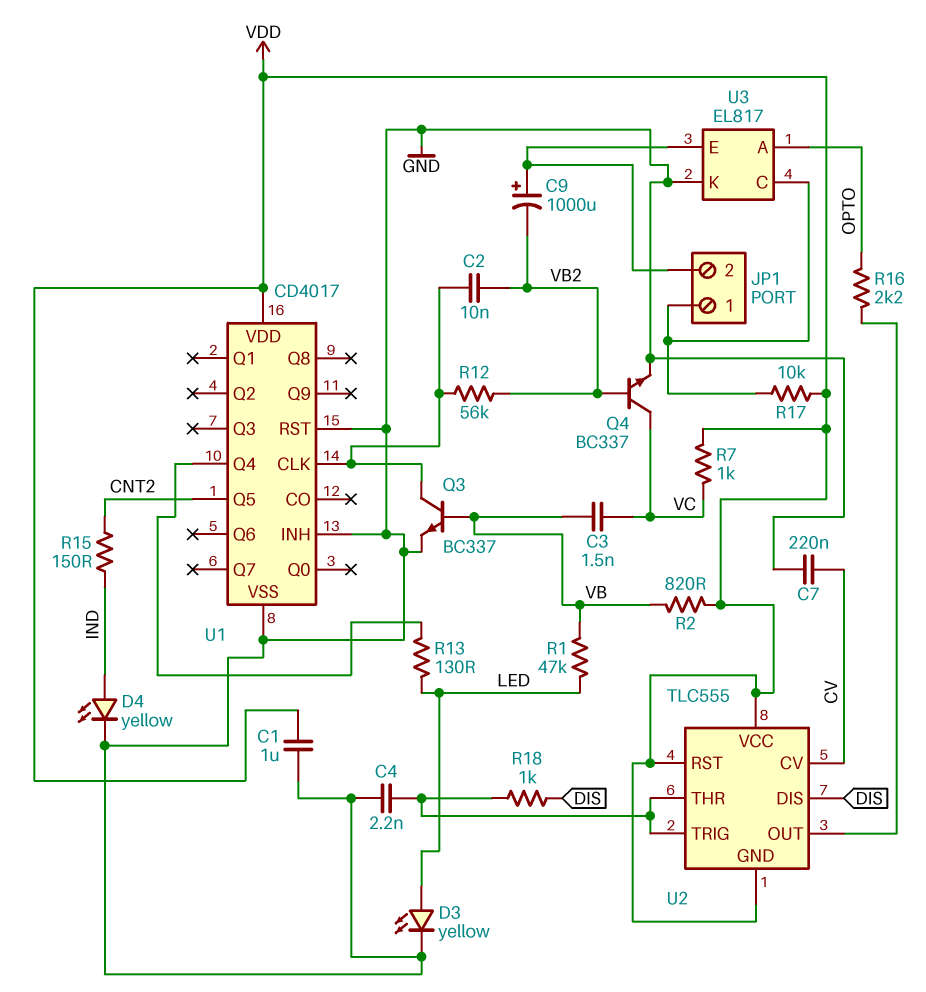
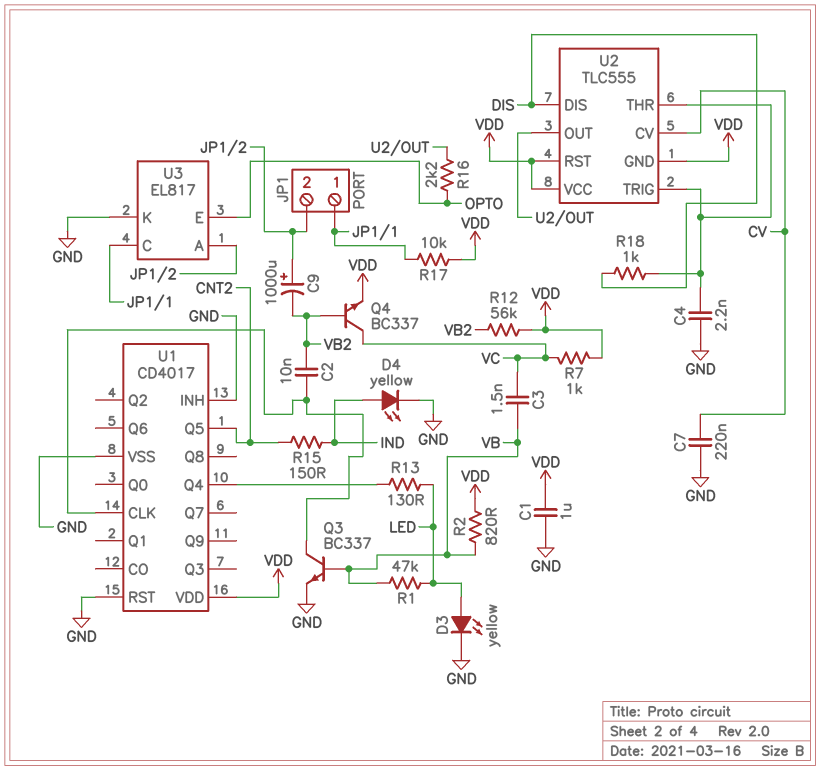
Q4: NPN BC337 (B VB2, C VC, E GND) -> NPN BC337 (B VB2, C VC, E VDD)
R12: 56k (U1/CLK, VB2) -> 56k (VB2, VDD)
U3 pin A: OPTO -> JP1/2
U3 pin E: JP1/2 -> OPTO

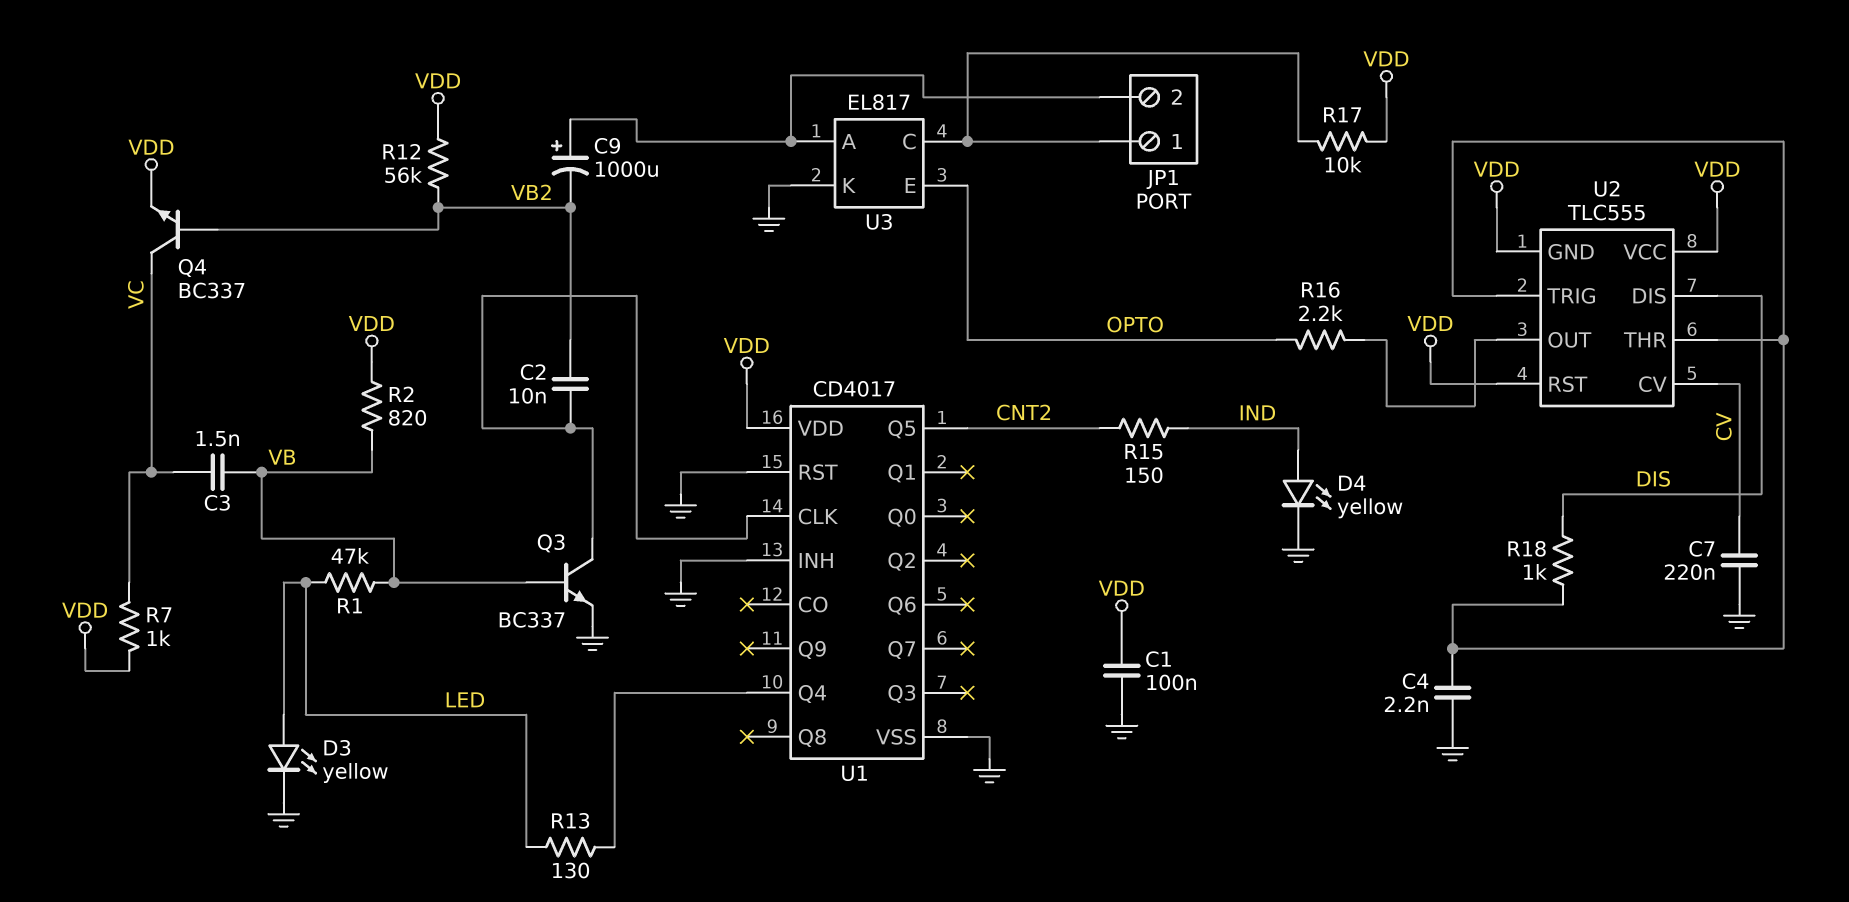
C1: 1uF (GND, VDD) -> 100nF (GND, VDD)

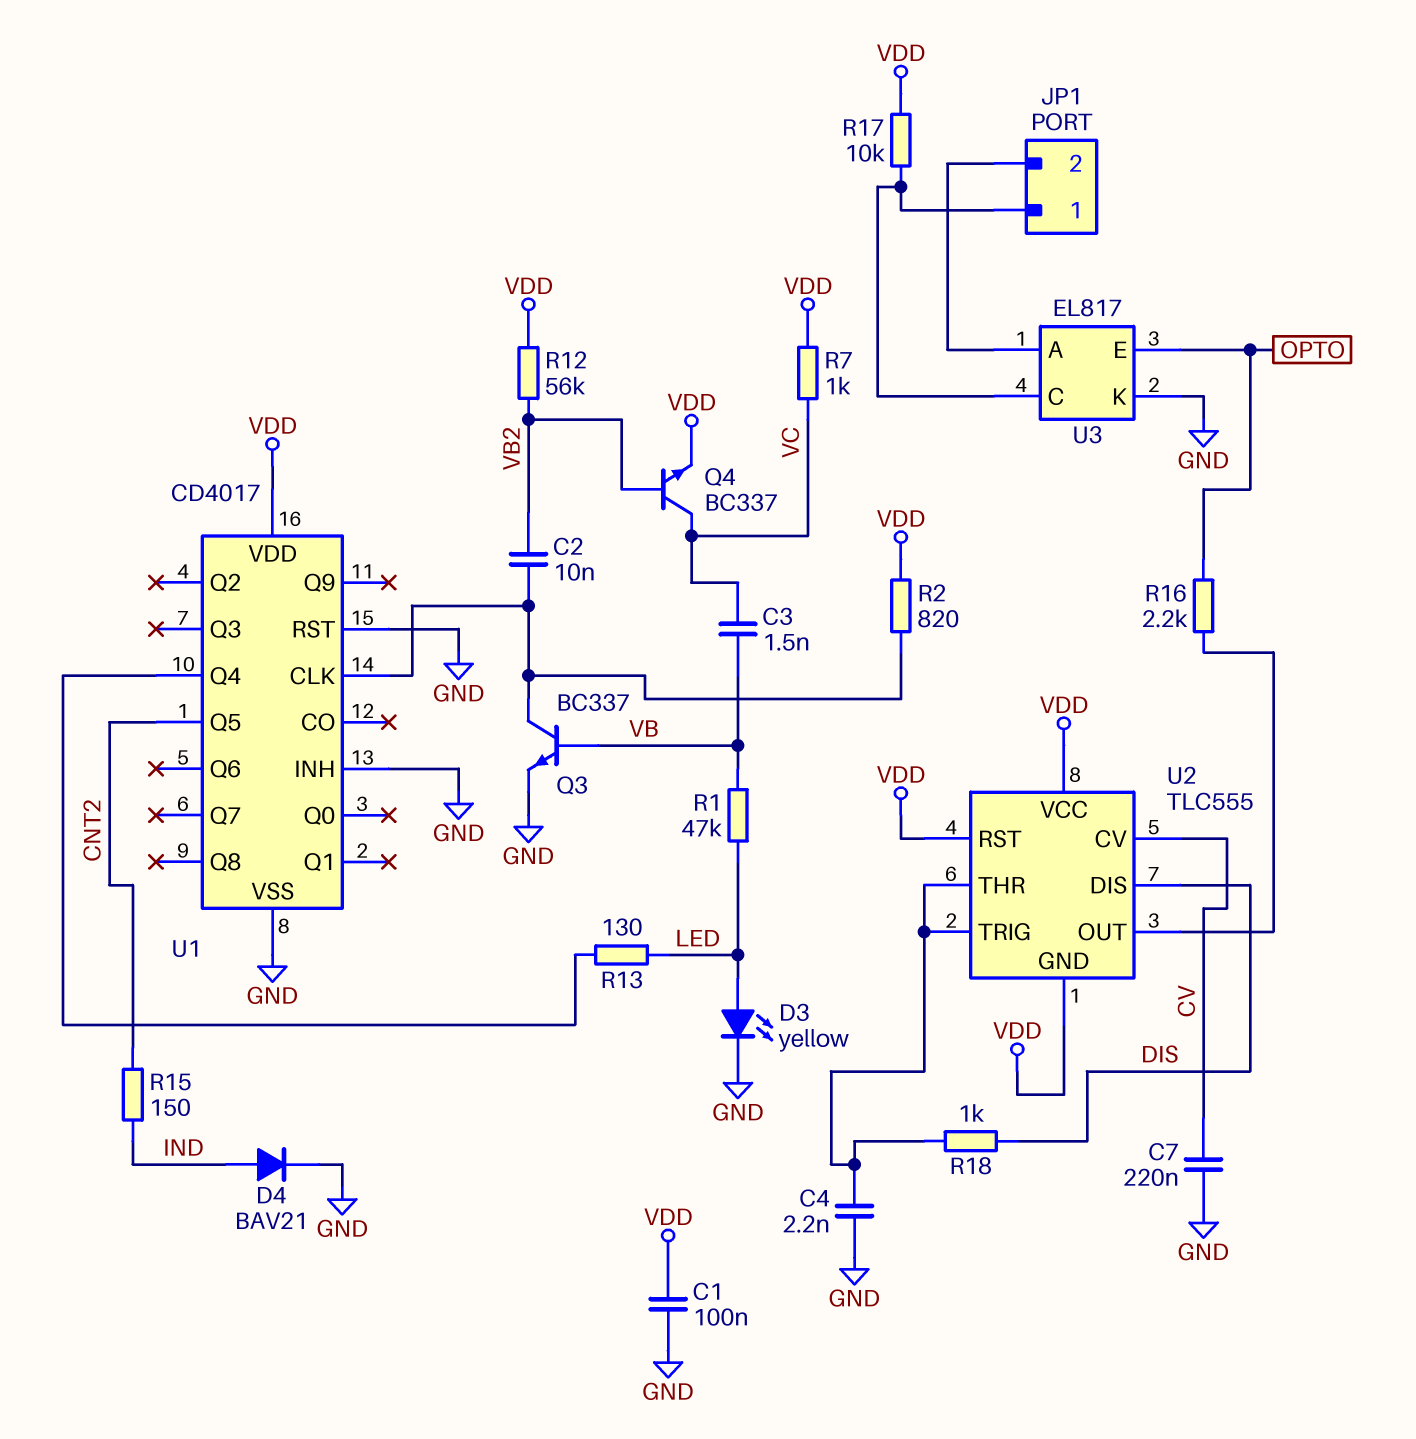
C9: 1000uF (plus JP1/2, minus VB2) -> none
D4: LED yellow (A IND, K GND) -> diode BAV21 (A IND, K GND)
R2: 820 (VB, VDD) -> 820 (U1/CLK, VDD)

